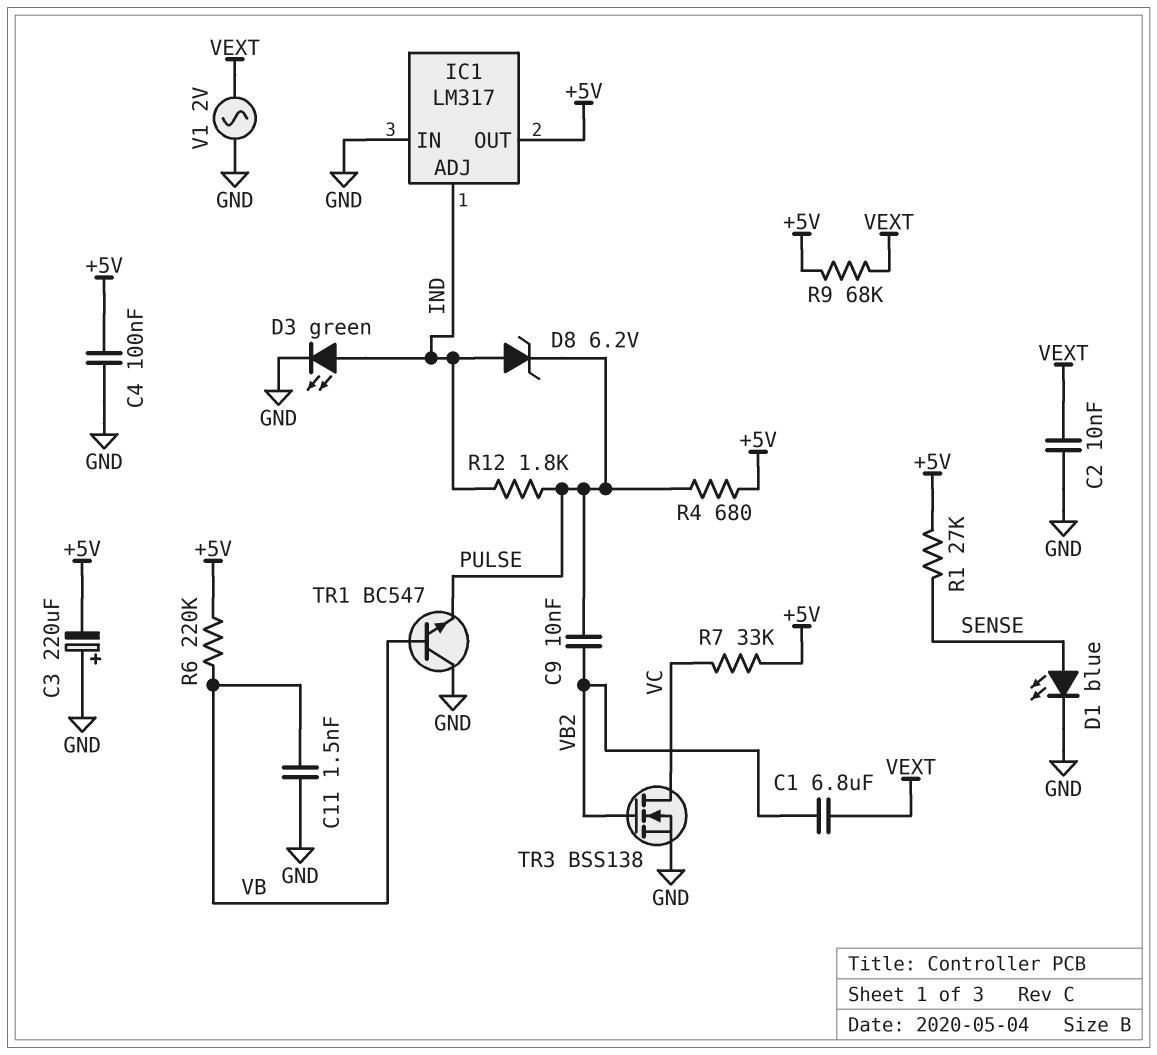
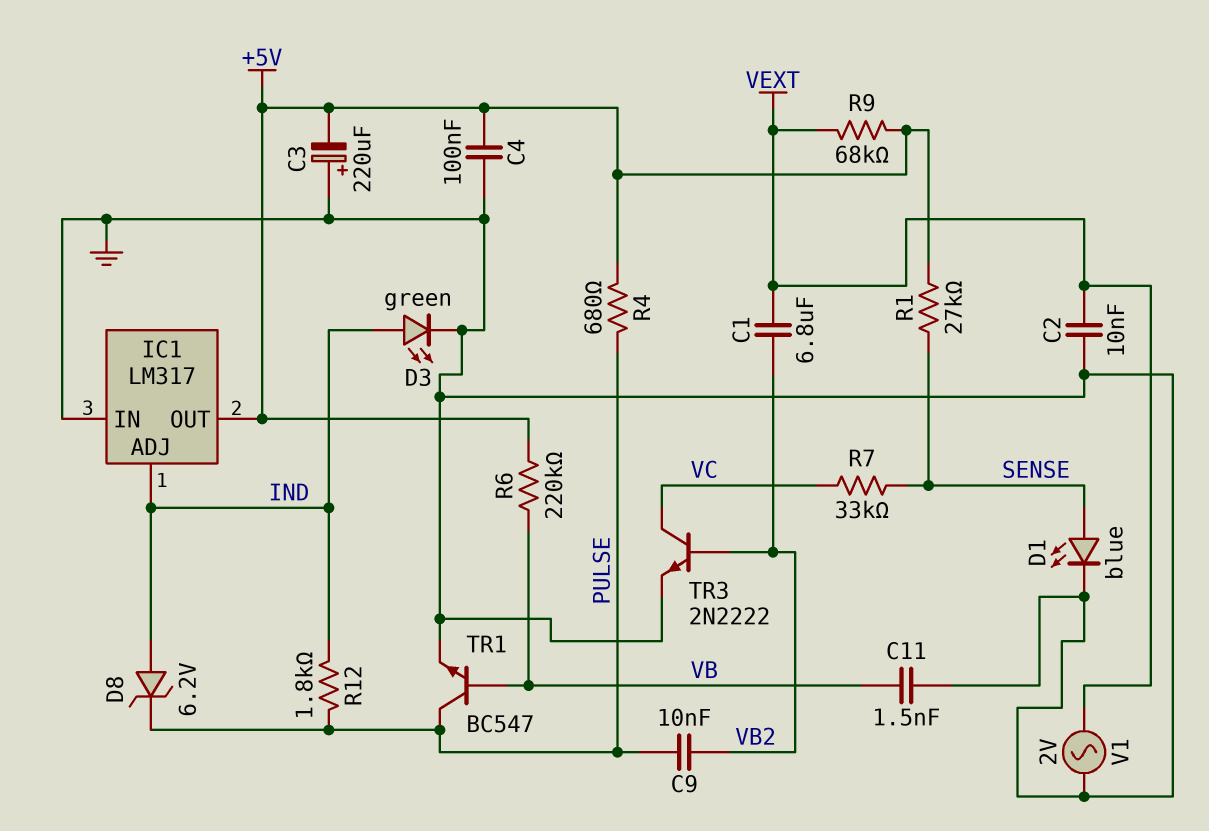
R7: 33k (+5V, VC) -> 33k (SENSE, VC)
TR1: NPN BC547 (B VB, C GND, E PULSE) -> NPN BC547 (B VB, C PULSE, E GND)
TR3: NMOS BSS138 (G VB2, D VC, S GND) -> NPN 2N2222 (B VB2, C VC, E GND)

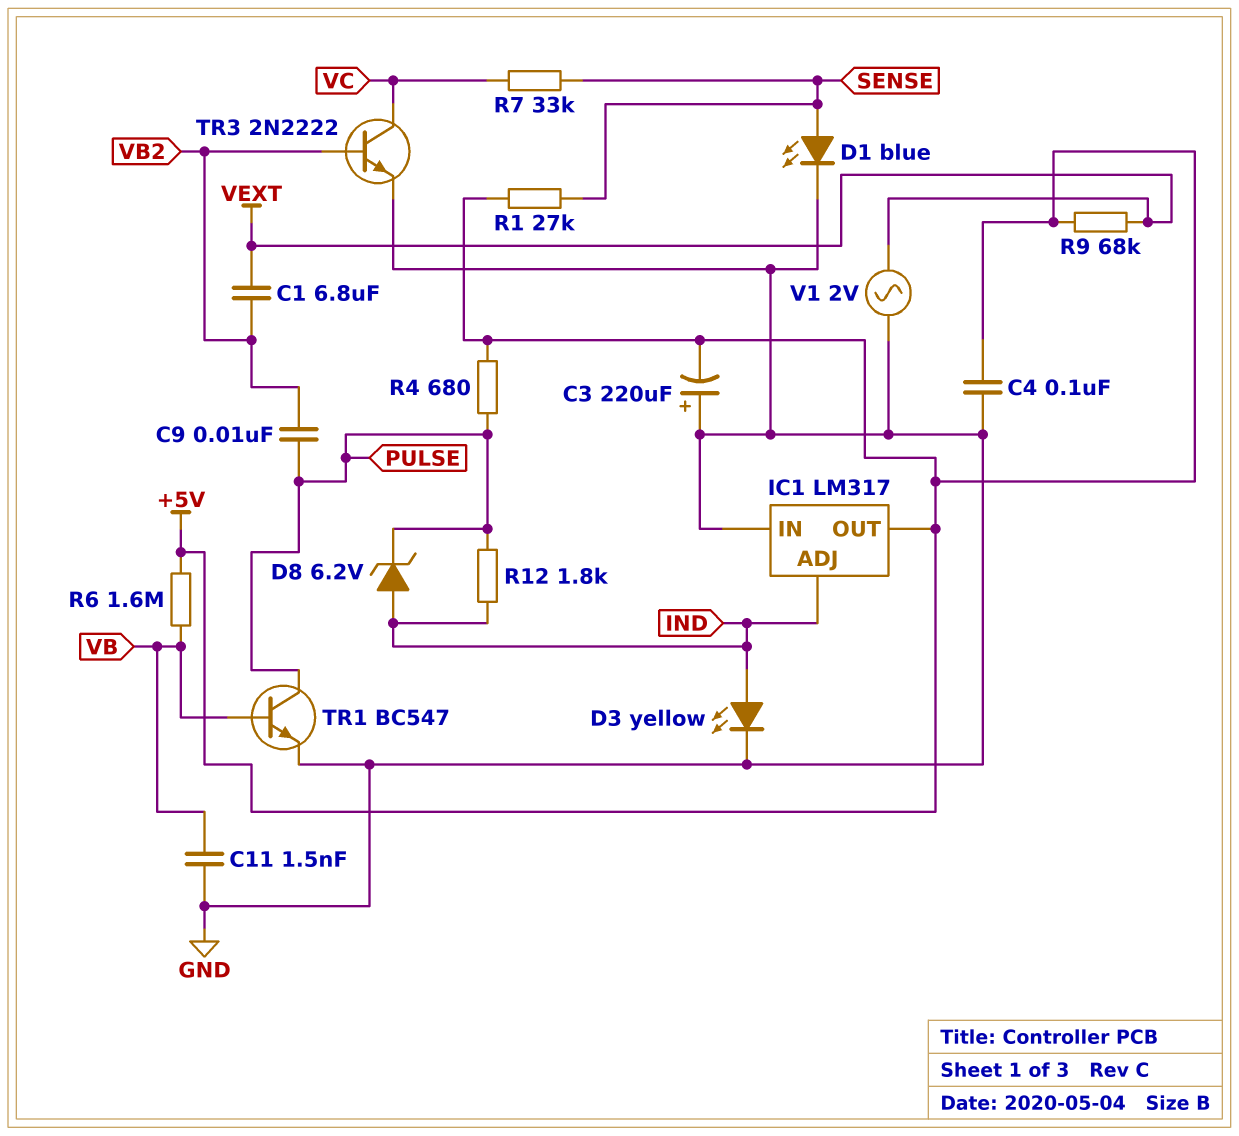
C2: 10nF (GND, VEXT) -> none
D3: LED green (A IND, K GND) -> LED yellow (A IND, K GND)
R6: 220k (+5V, VB) -> 1.6M (+5V, VB)

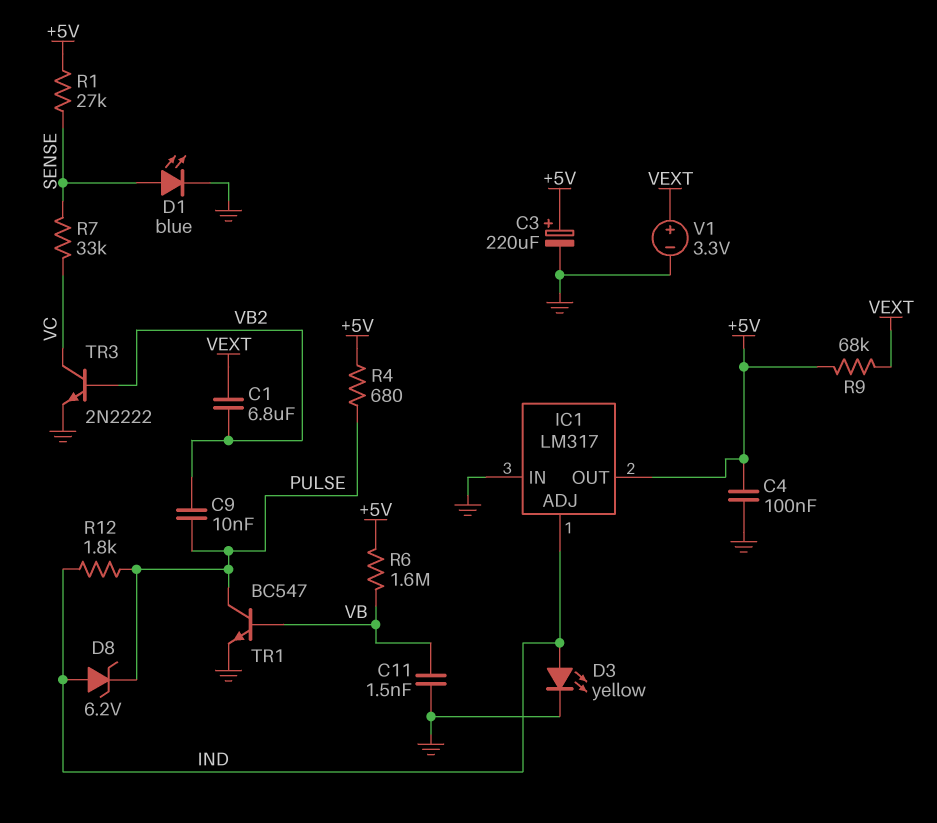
C3: 220uF (plus GND, minus +5V) -> 220uF (plus +5V, minus GND)
V1: AC 2V (GND, VEXT) -> 3.3V (plus VEXT, minus GND)

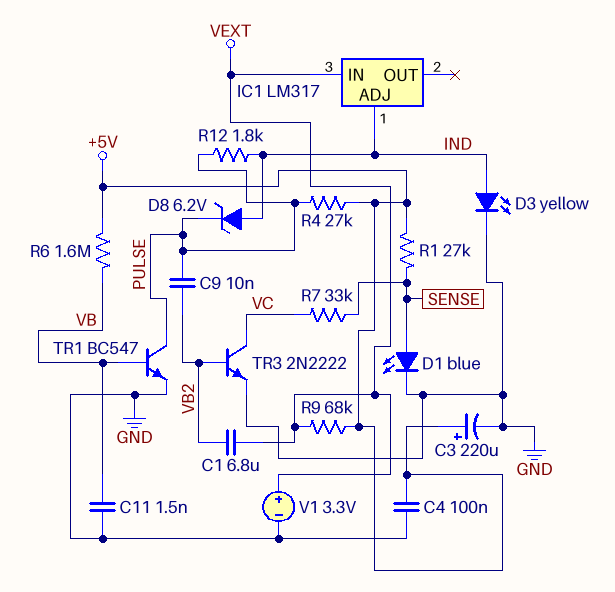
IC1 pin IN: GND -> VEXT
IC1 pin OUT: +5V -> none
R4: 680 (+5V, PULSE) -> 27k (+5V, PULSE)

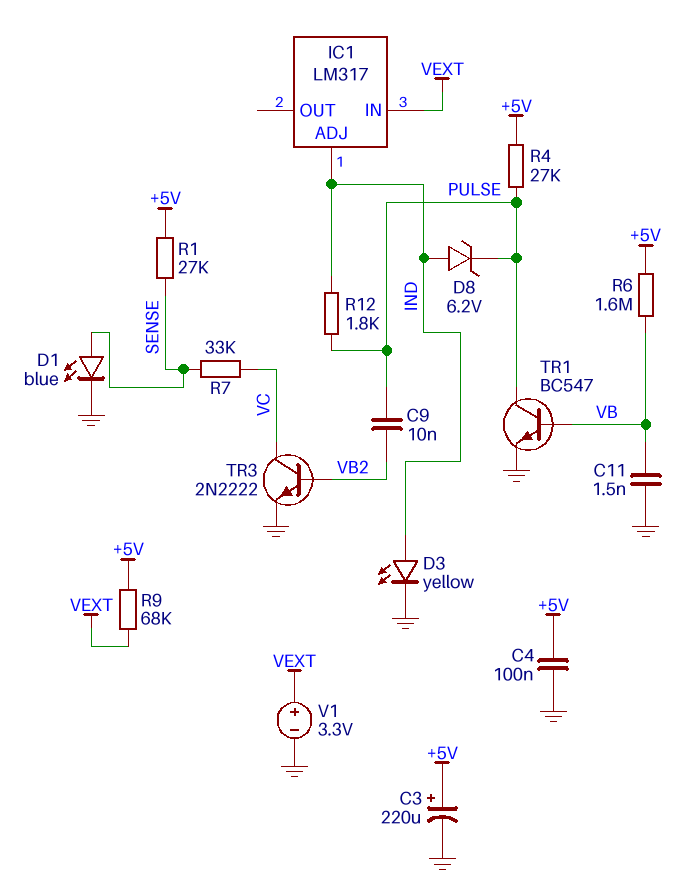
C1: 6.8uF (VB2, VEXT) -> none

